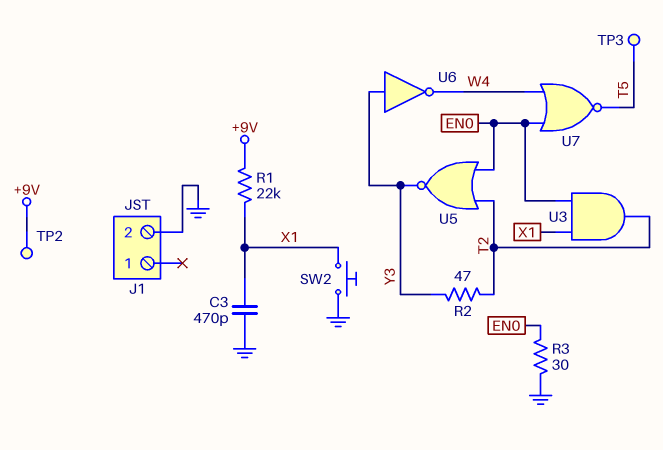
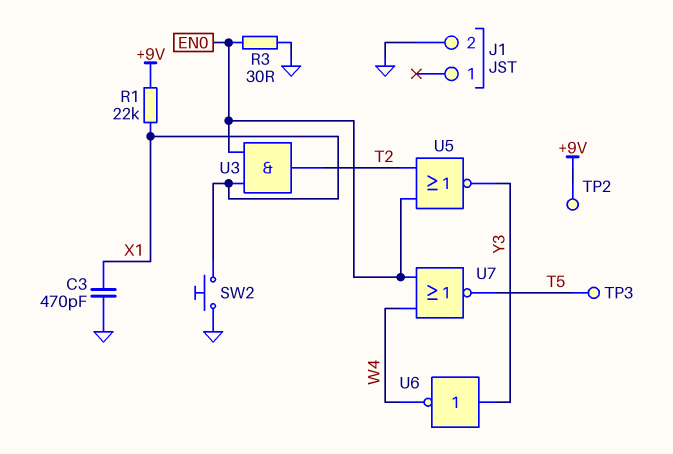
R2: 47 (T2, Y3) -> none

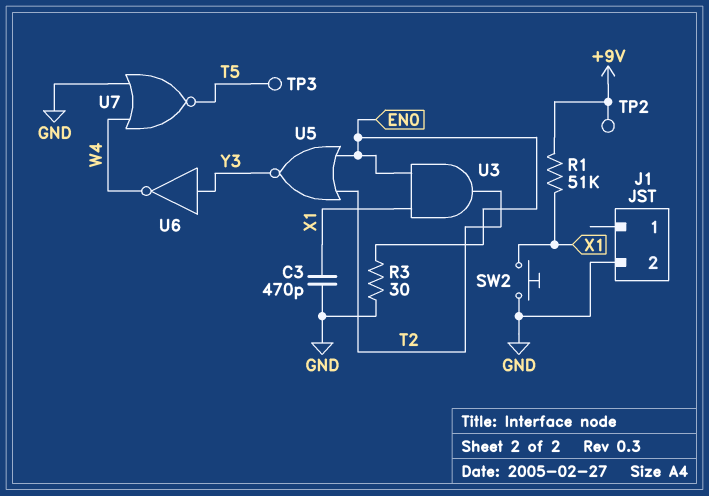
R1: 22k (+9V, X1) -> 51k (+9V, X1)
U7: NOR (in EN0, in W4, out T5) -> NOR (in GND, in W4, out T5)

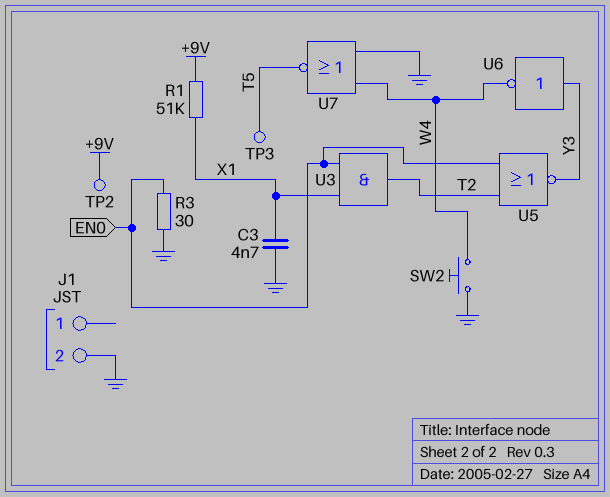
C3: 470pF (GND, X1) -> 4.7nF (GND, X1)
SW2: button (GND, X1) -> button (GND, W4)

